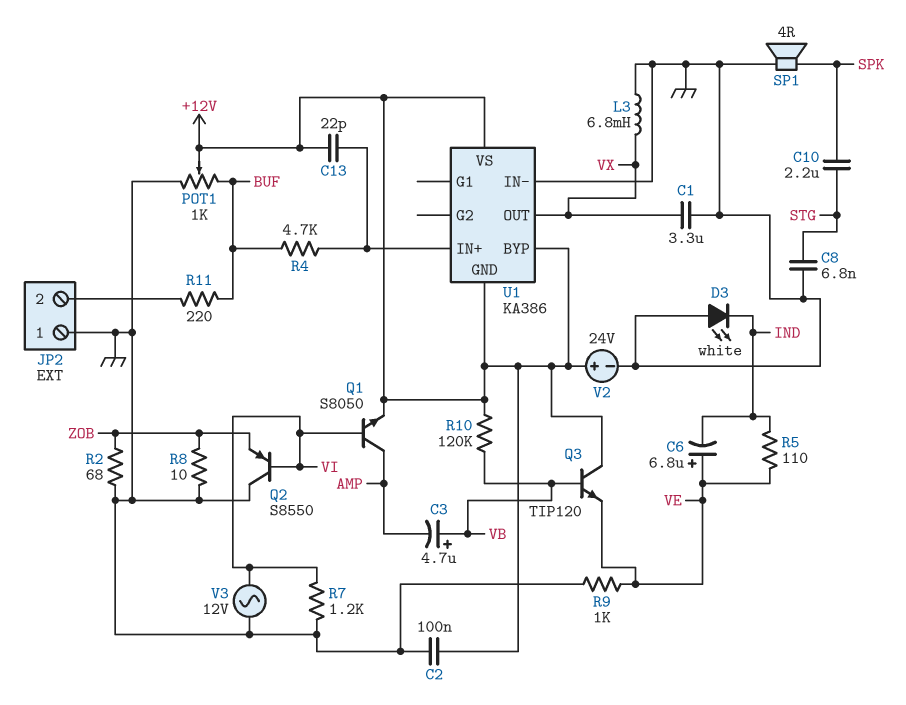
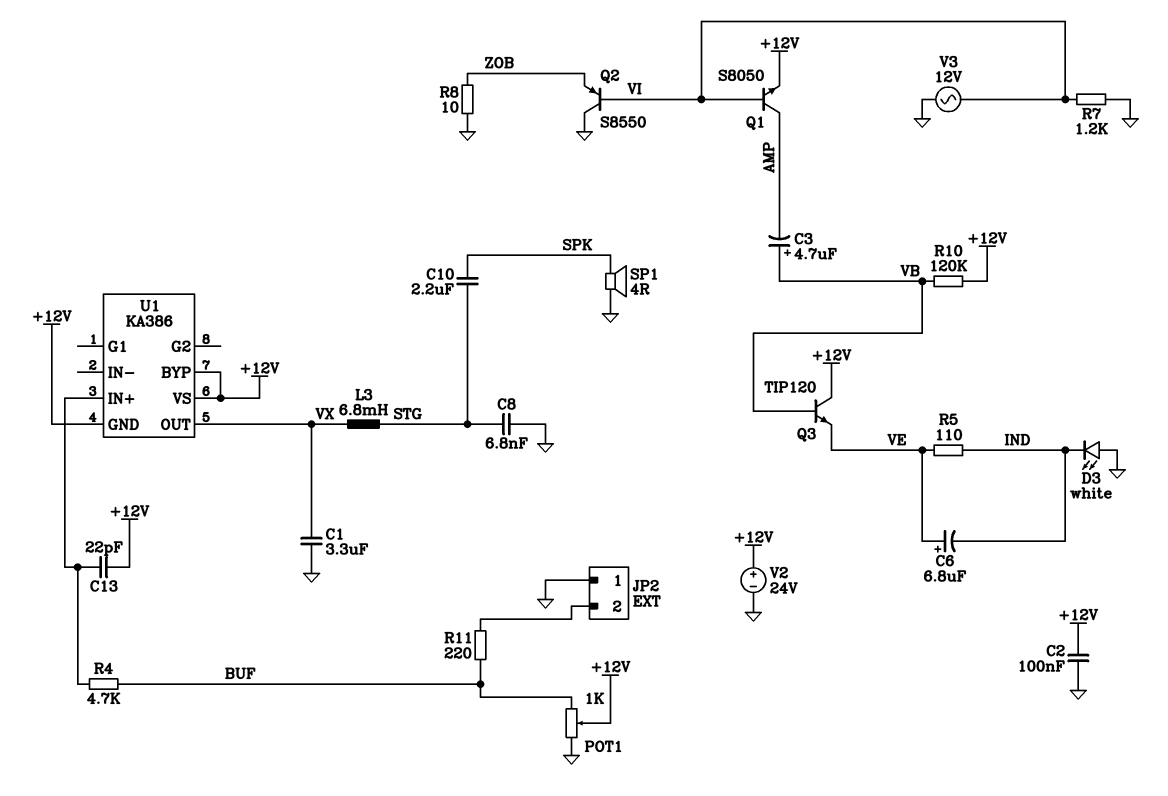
L3: 6.8mH (GND, VX) -> 6.8mH (STG, VX)
R2: 68 (GND, ZOB) -> none
R9: 1k (GND, VE) -> none
U1 pin IN-: GND -> none

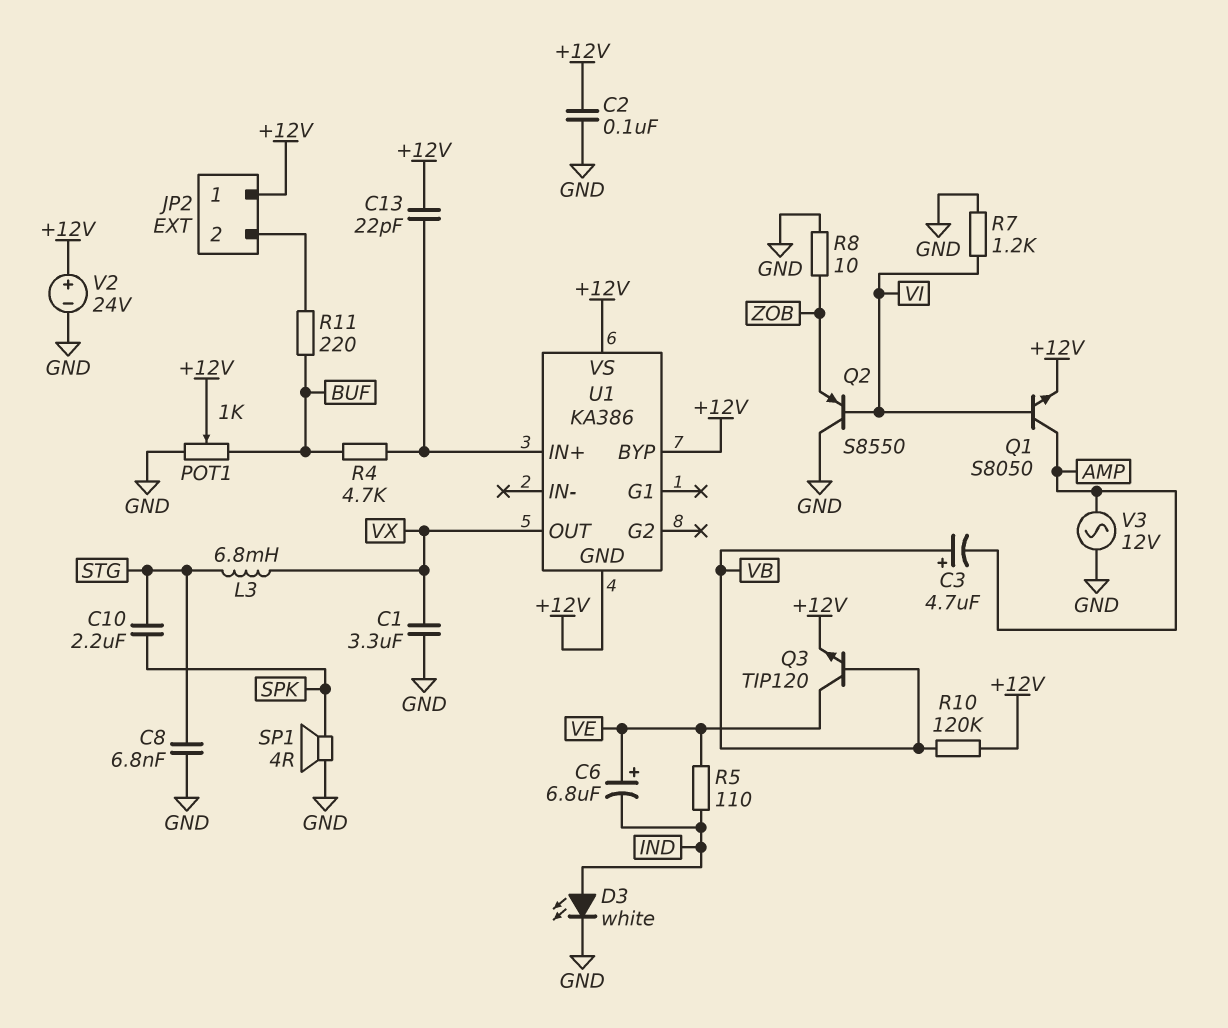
D3: LED white (A GND, K IND) -> LED white (A IND, K GND)
JP2 pin 1: GND -> +12V
Q3: NPN TIP120 (B VB, C +12V, E VE) -> NPN TIP120 (B VB, C VE, E +12V)
V3: AC 12V (GND, VI) -> AC 12V (AMP, GND)

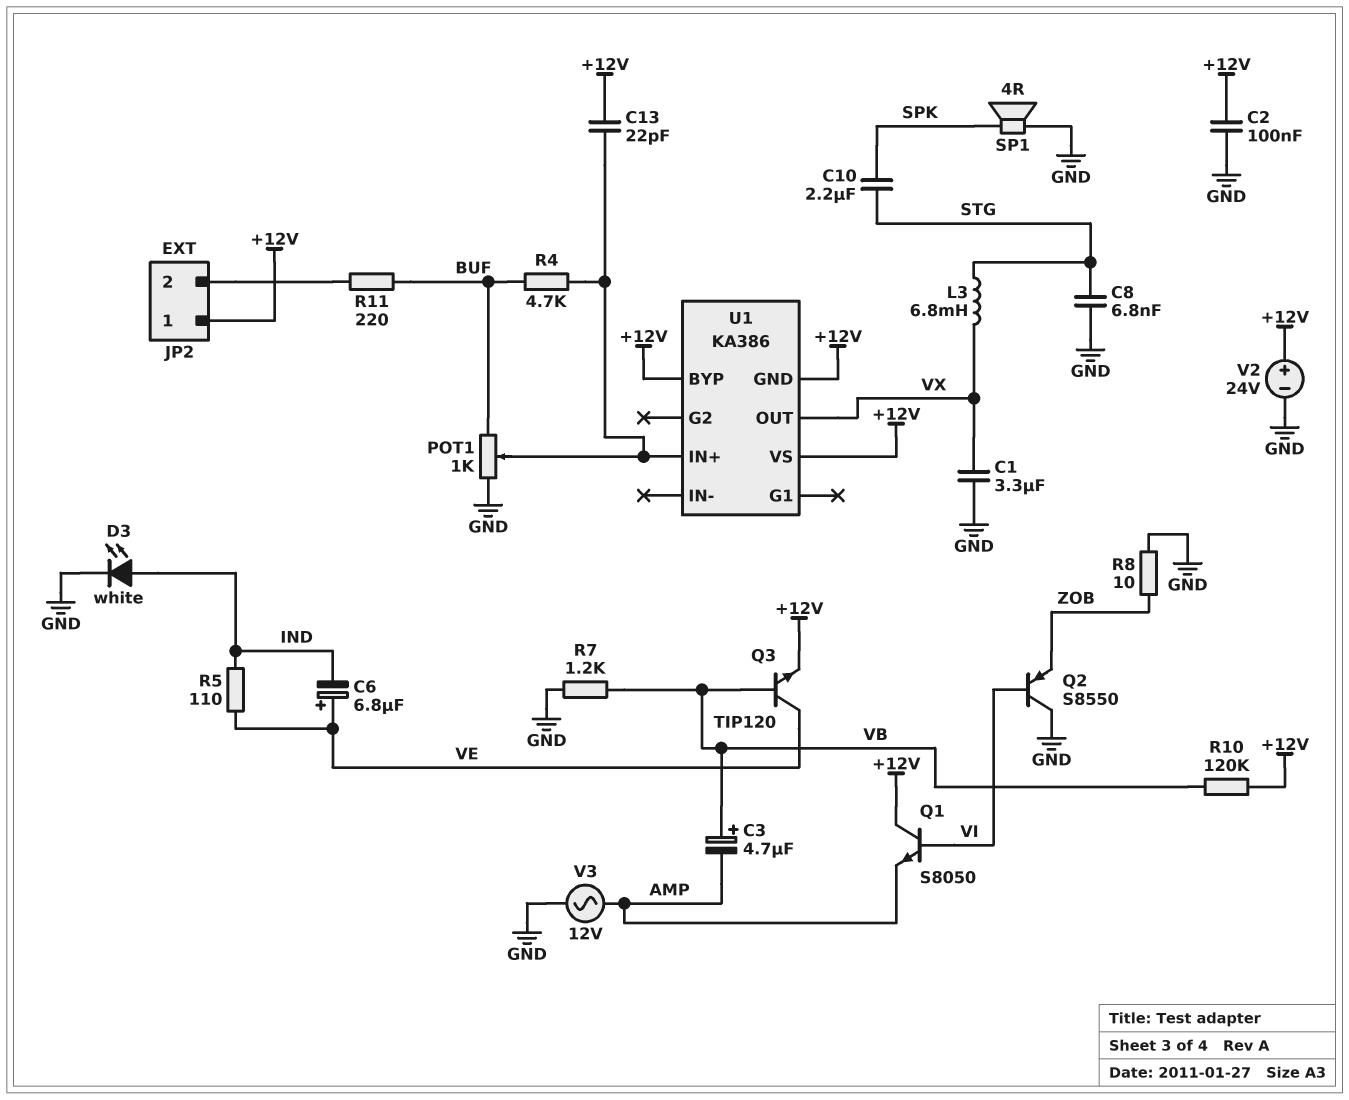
POT1: 1k (BUF, GND, wiper +12V) -> 1k (BUF, GND, wiper U1/IN+)
Q1: NPN S8050 (B VI, C AMP, E +12V) -> NPN S8050 (B VI, C +12V, E AMP)
R7: 1.2k (GND, VI) -> 1.2k (GND, VB)

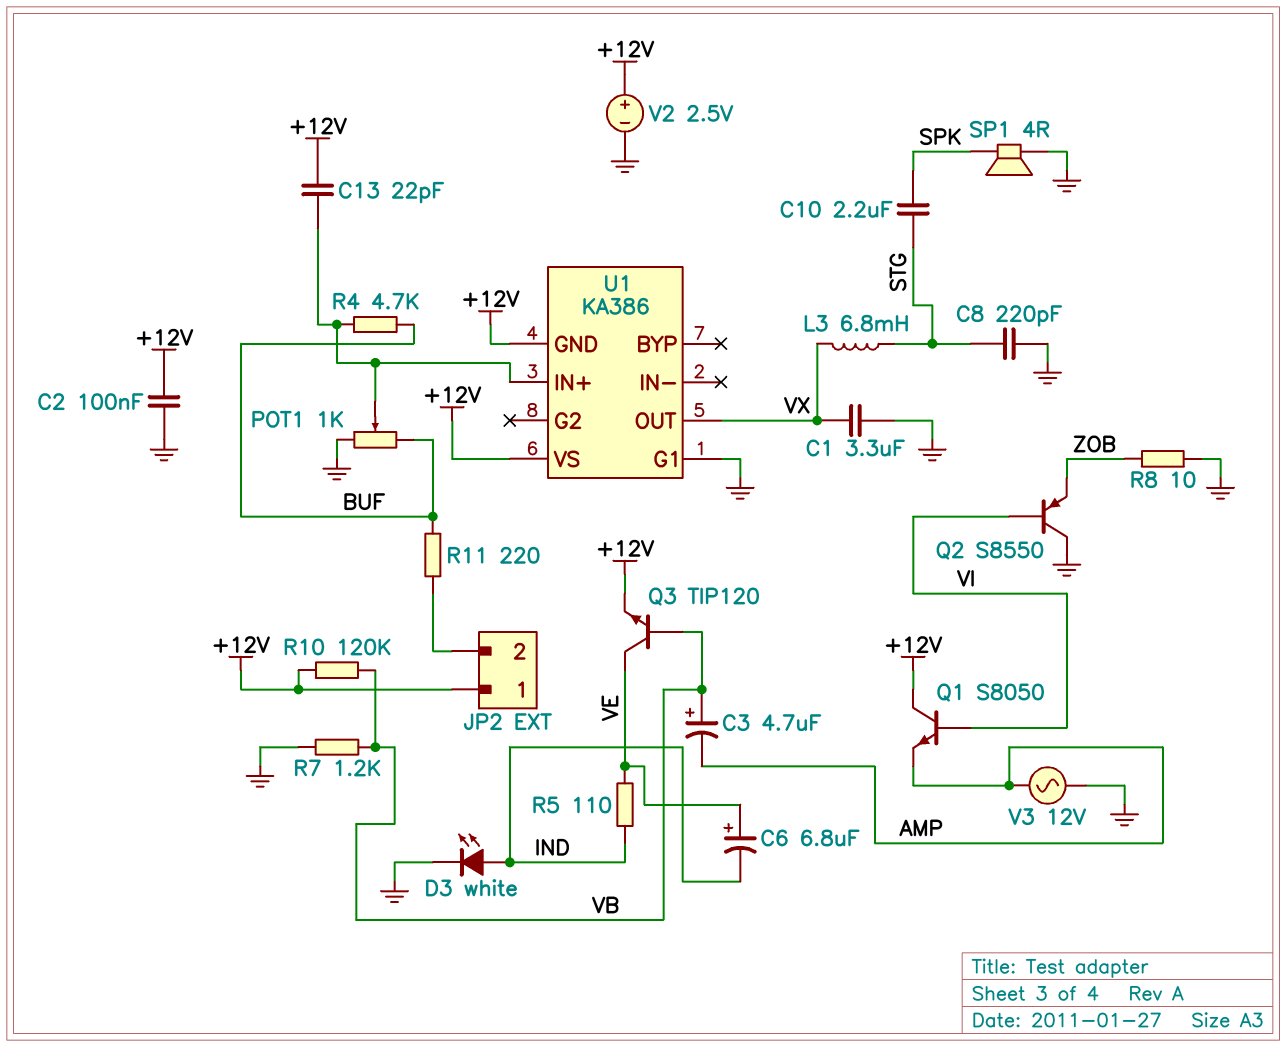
C8: 6.8nF (GND, STG) -> 220pF (GND, STG)
U1 pin BYP: +12V -> none
U1 pin G1: none -> GND
V2: 24V (plus +12V, minus GND) -> 2.5V (plus +12V, minus GND)

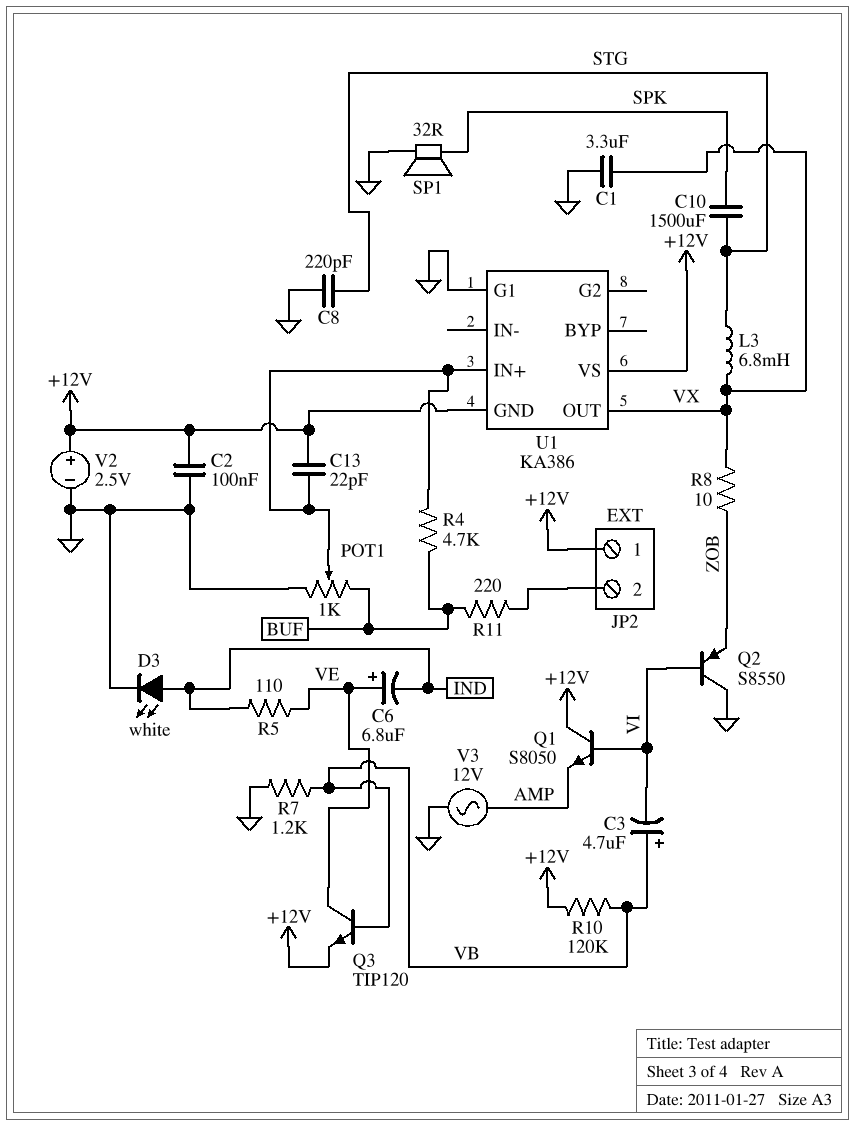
C3: 4.7uF (plus VB, minus AMP) -> 4.7uF (plus VB, minus VI)
C10: 2.2uF (SPK, STG) -> 1500uF (SPK, STG)
R8: 10 (GND, ZOB) -> 10 (VX, ZOB)
SP1: speaker 4R (GND, SPK) -> speaker 32R (GND, SPK)

